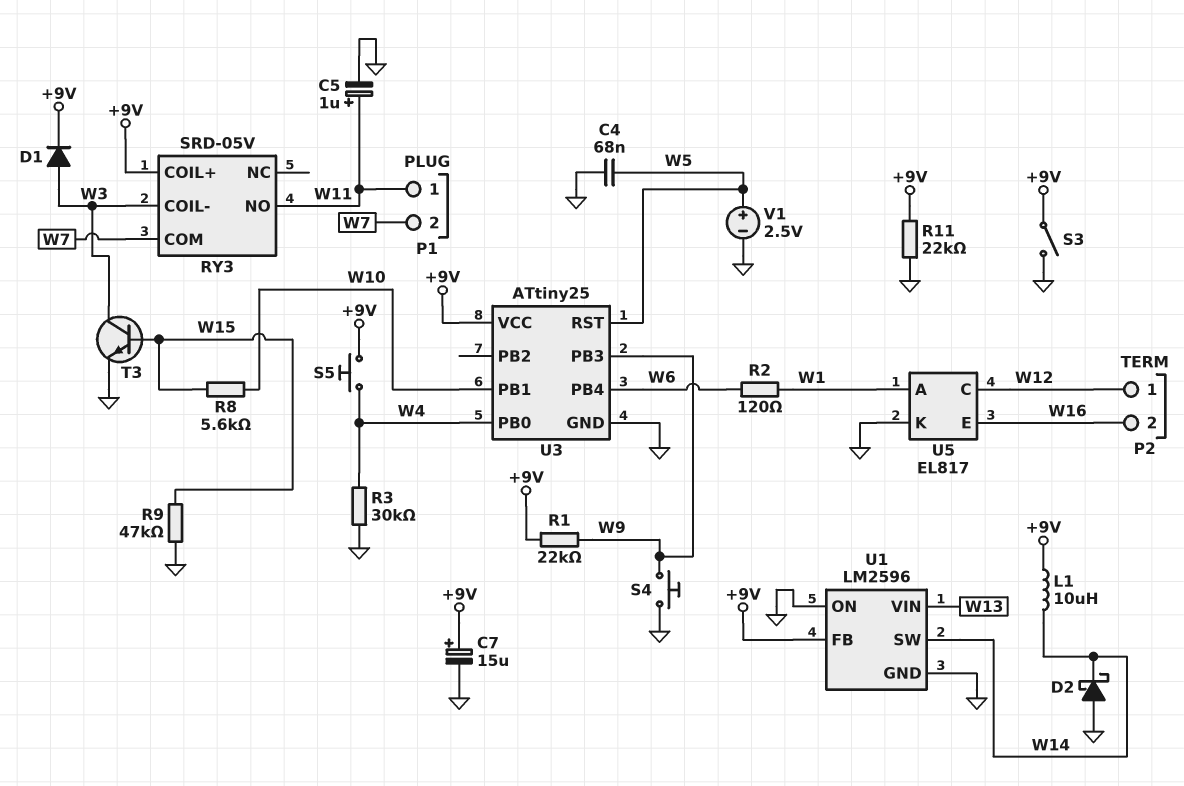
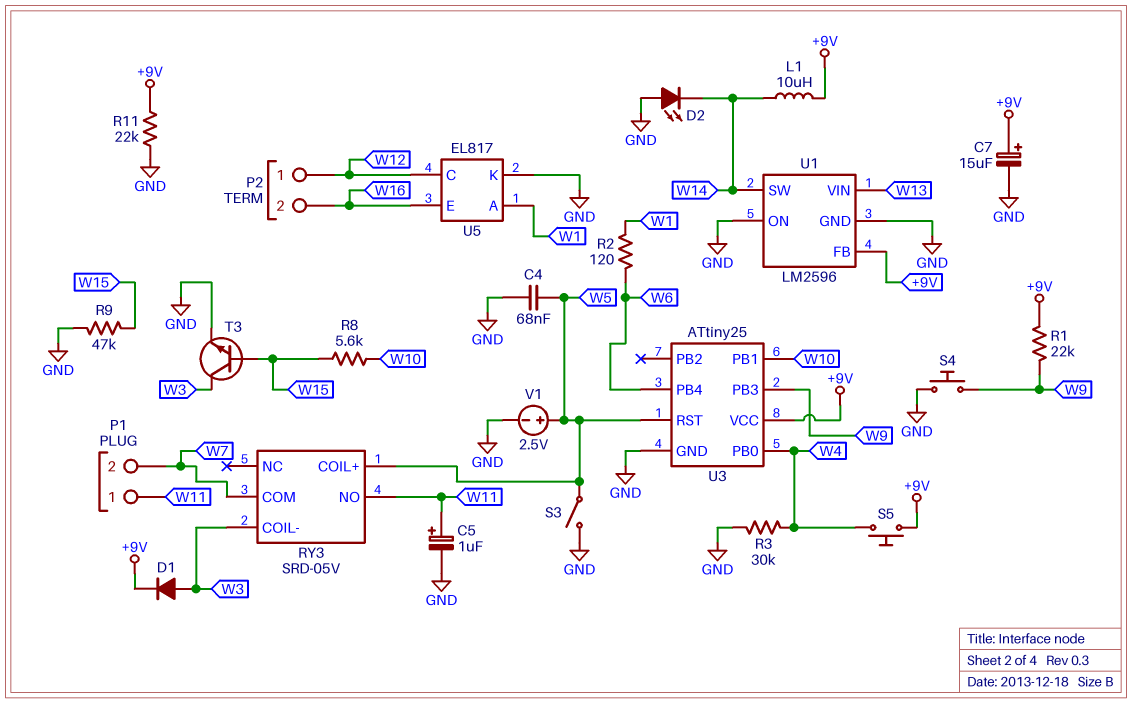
D2: schottky (A GND, K W14) -> LED (A GND, K W14)
RY3 pin COIL+: +9V -> W5
S3: switch (+9V, GND) -> switch (GND, W5)

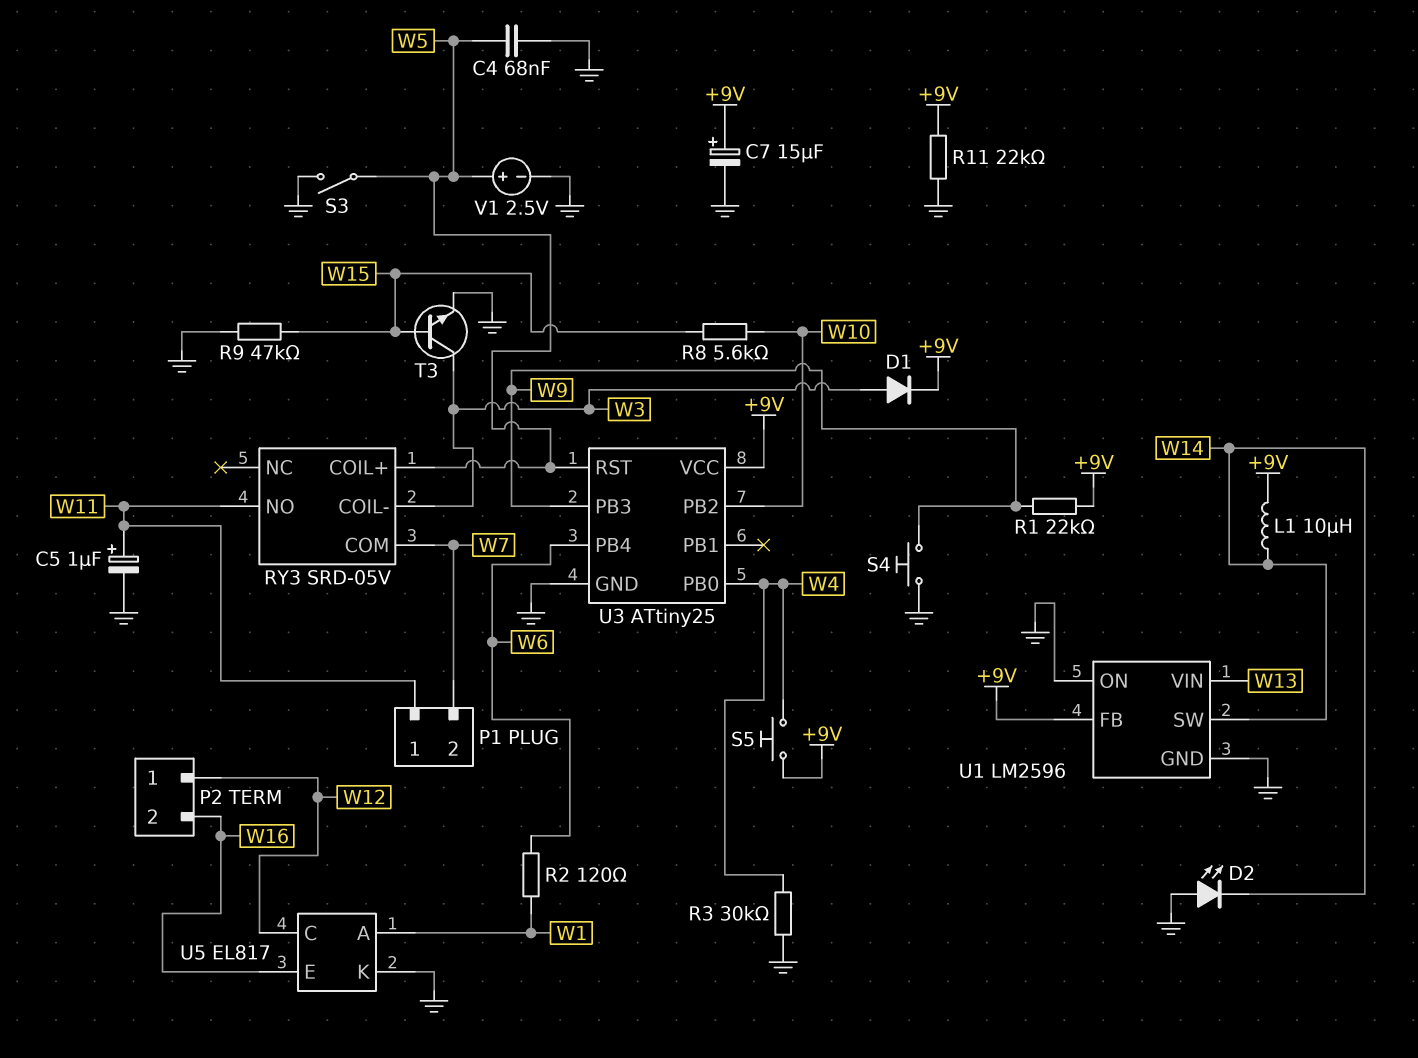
U3 pin PB1: W10 -> none
U3 pin PB2: none -> W10

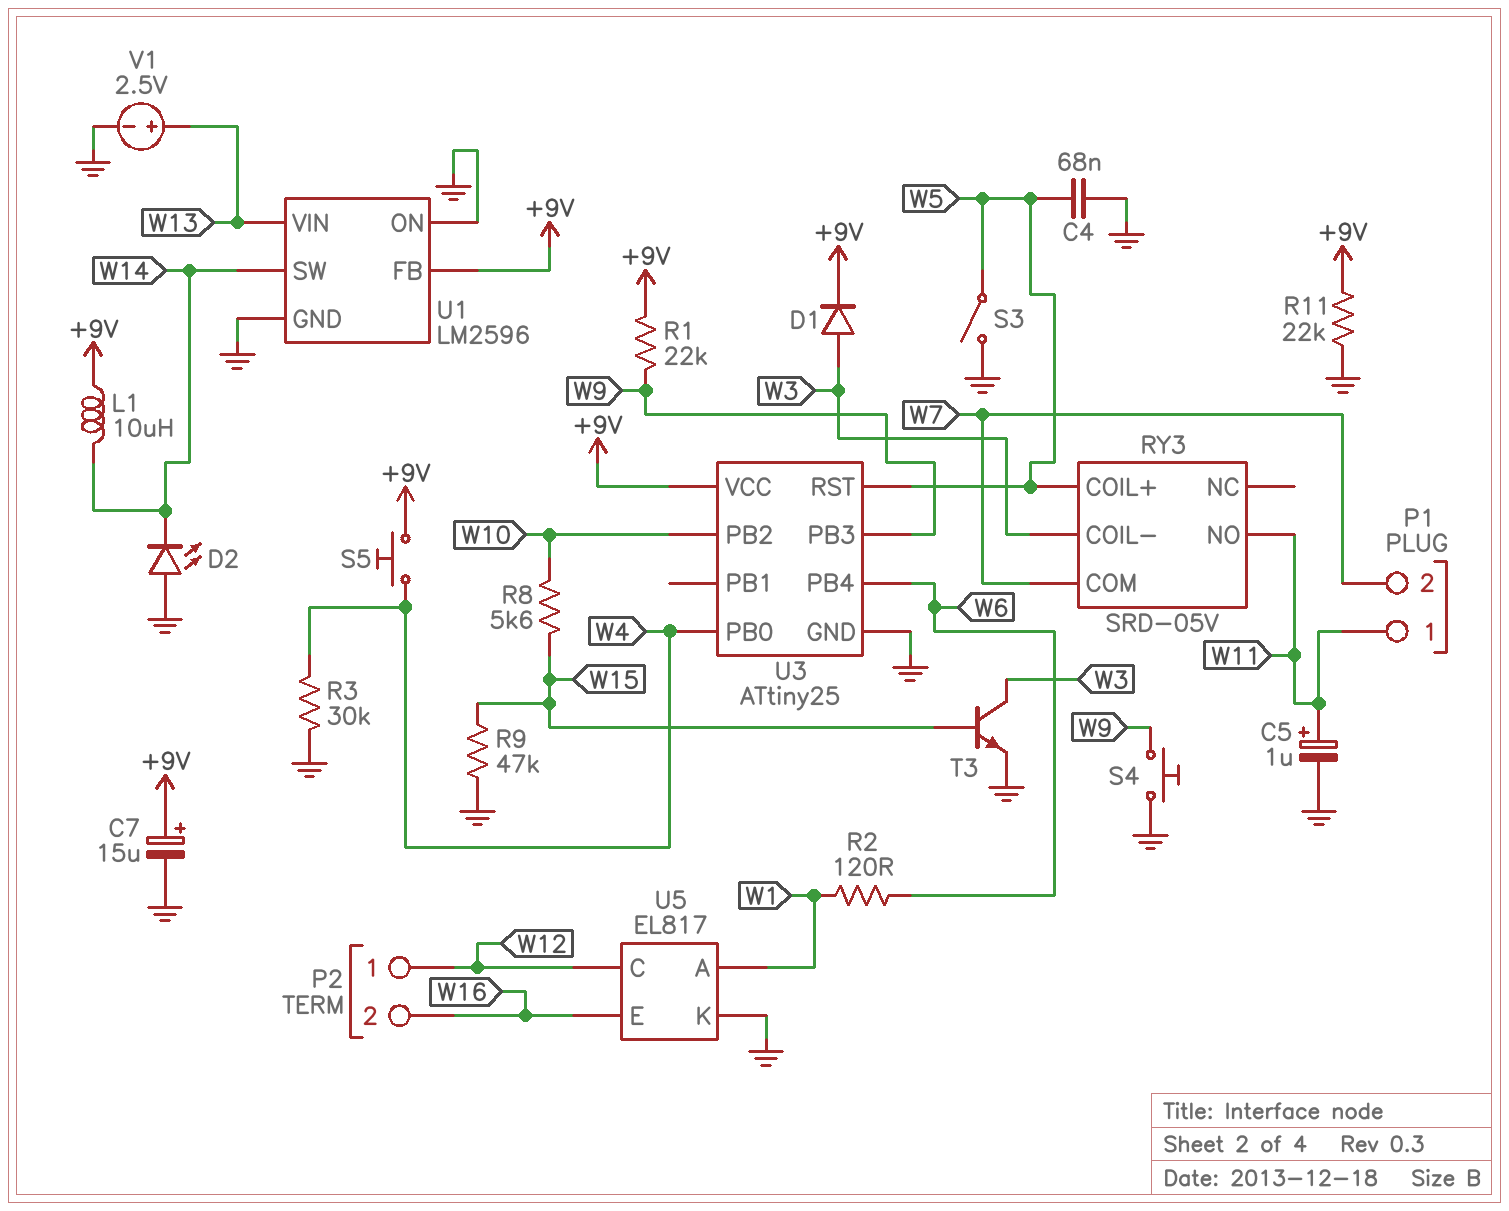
V1: 2.5V (plus W5, minus GND) -> 2.5V (plus W13, minus GND)

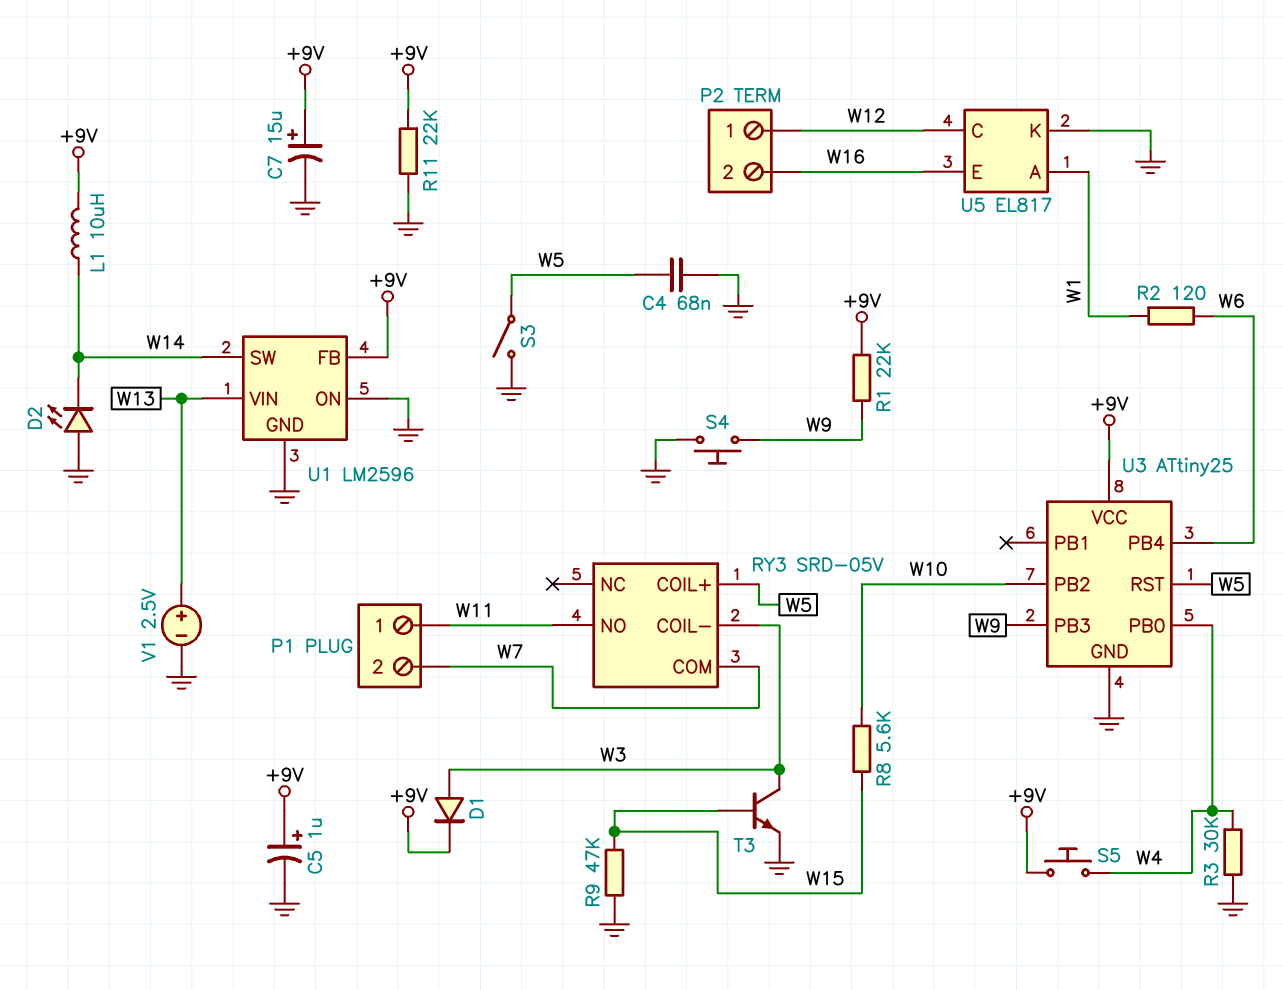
C5: 1uF (plus W11, minus GND) -> 1uF (plus +9V, minus GND)

